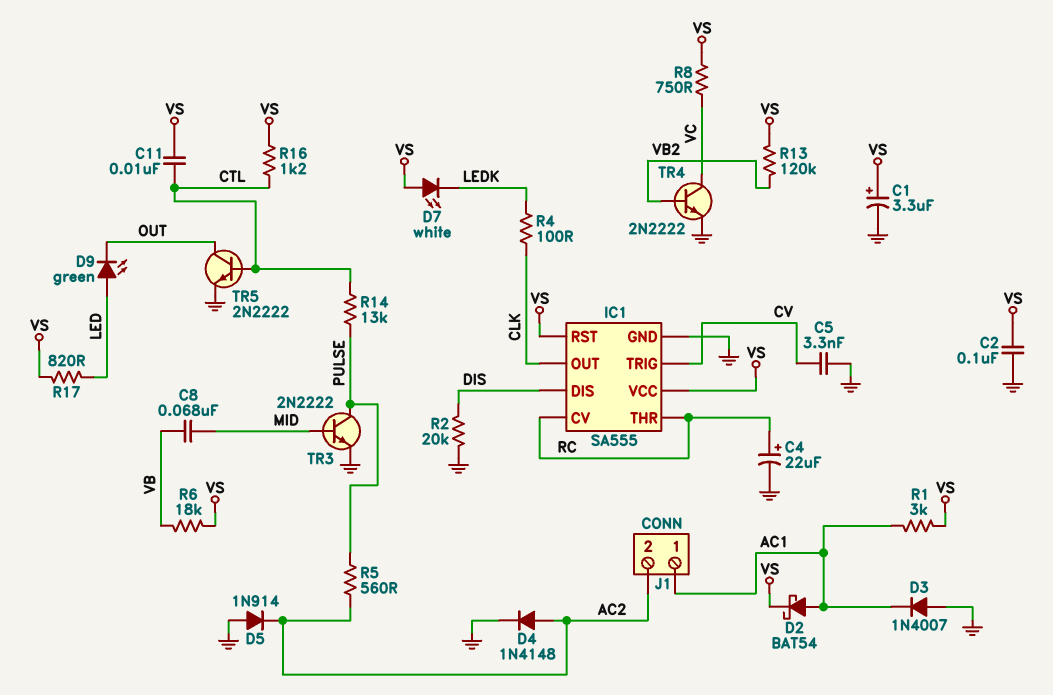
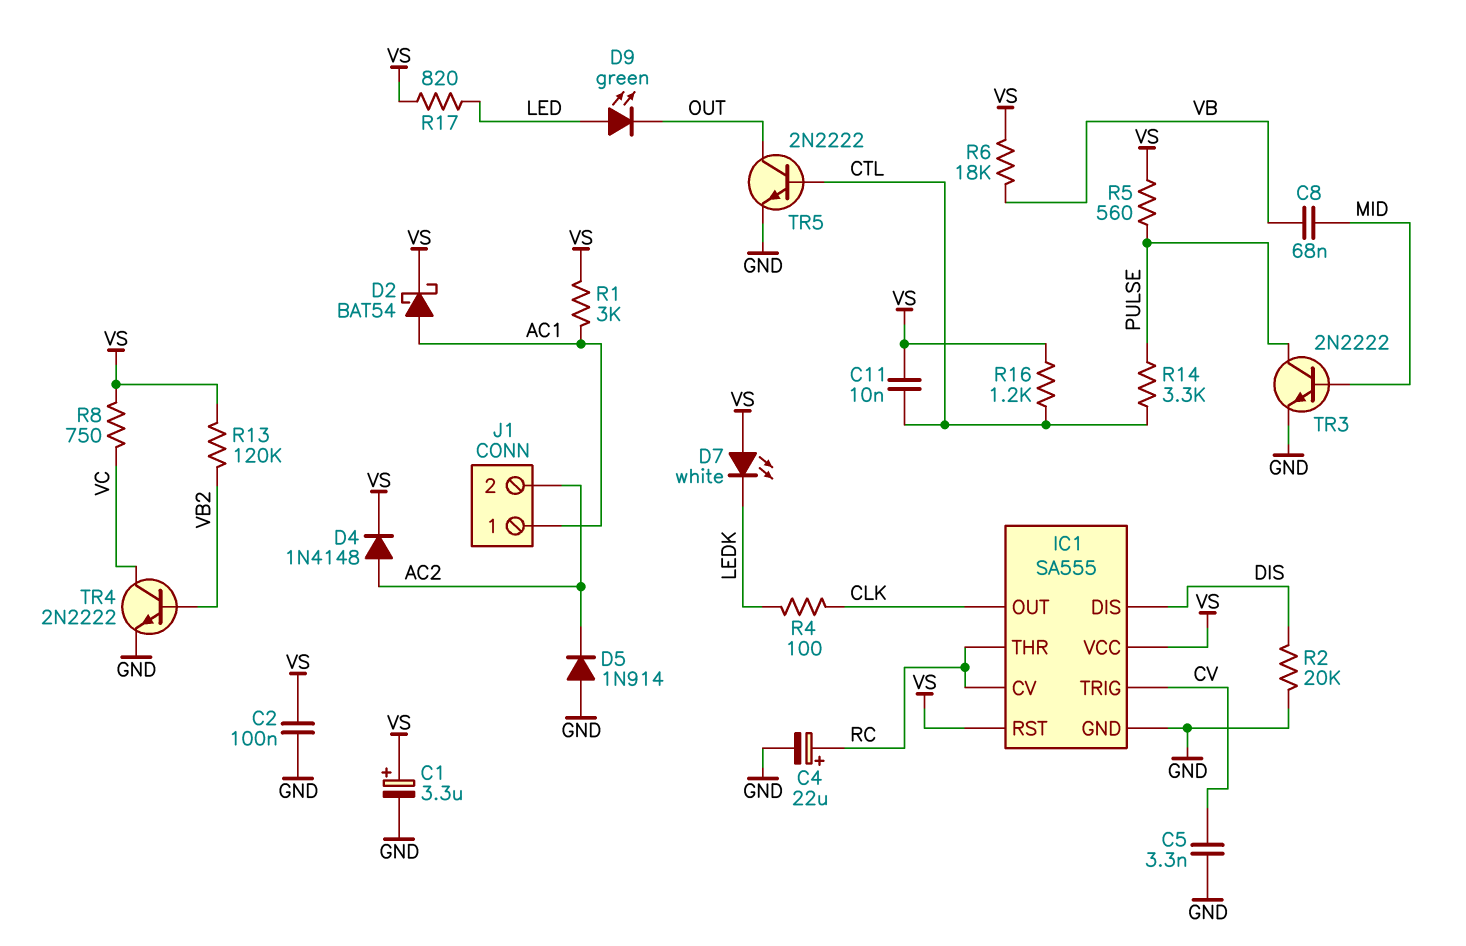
D3: diode 1N4007 (A GND, K AC1) -> none
D4: diode 1N4148 (A AC2, K GND) -> diode 1N4148 (A AC2, K VS)
R5: 560 (AC2, PULSE) -> 560 (PULSE, VS)
R14: 13k (CTL, PULSE) -> 3.3k (CTL, PULSE)

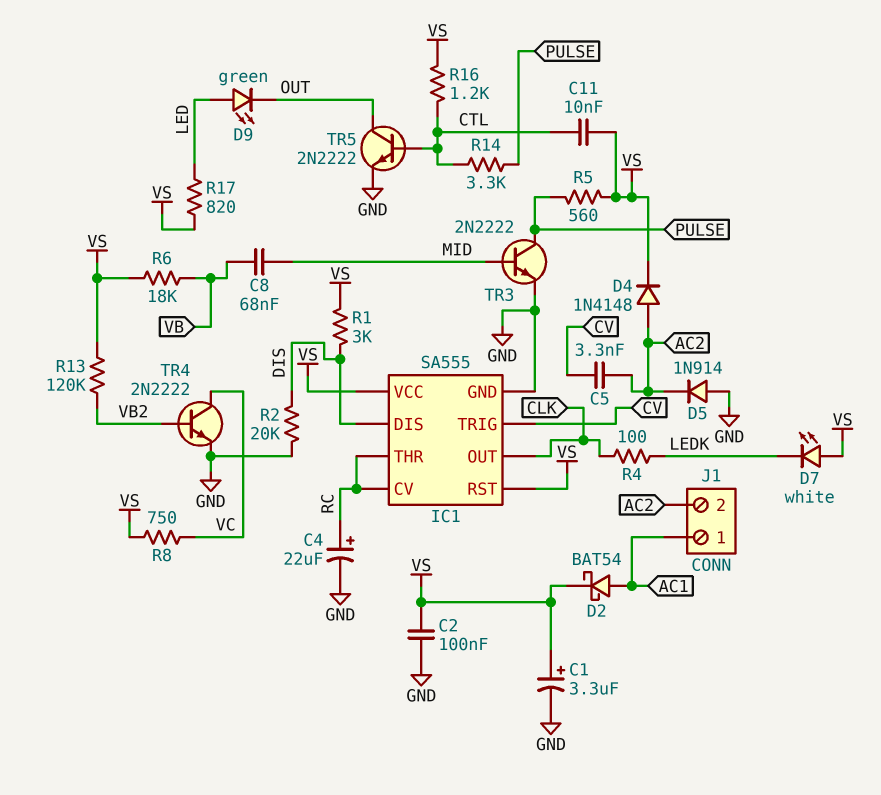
C5: 3.3nF (CV, GND) -> 3.3nF (AC2, CV)
R1: 3k (AC1, VS) -> 3k (DIS, VS)

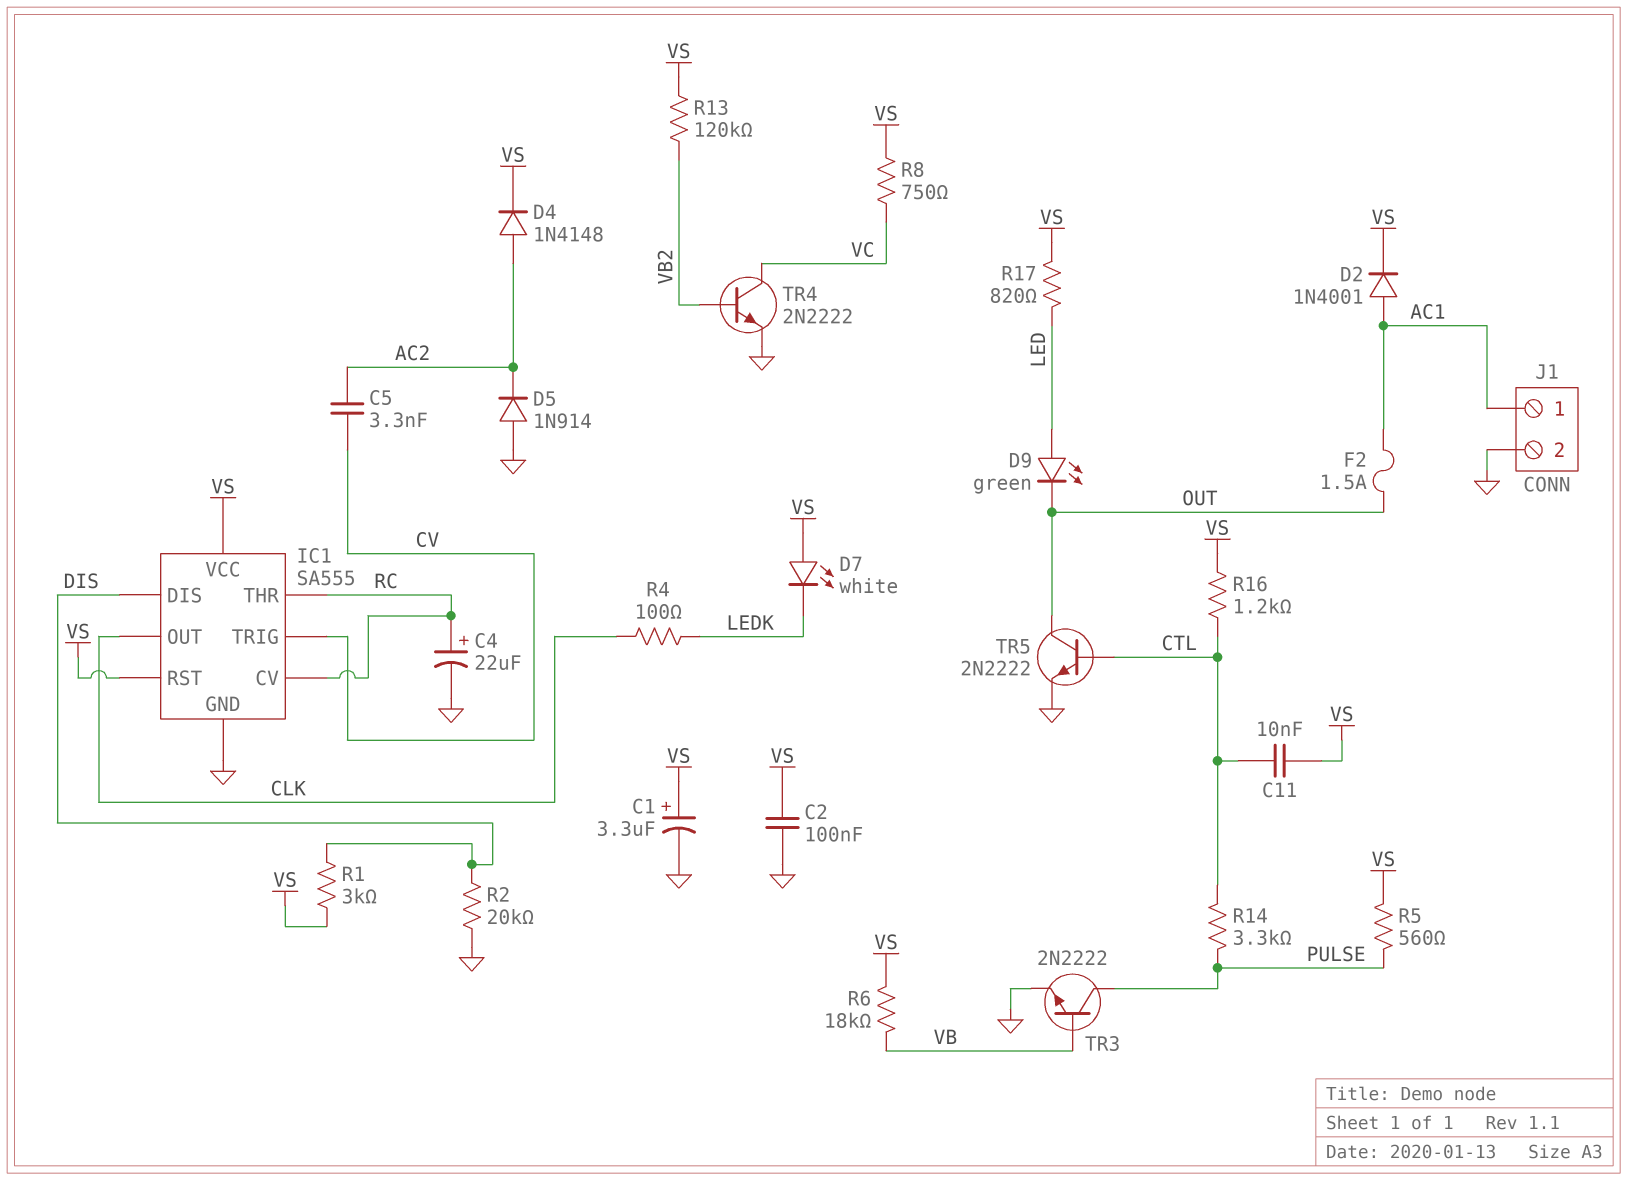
C8: 68nF (MID, VB) -> none
D2: schottky BAT54 (A AC1, K VS) -> diode 1N4001 (A AC1, K VS)
F2: none -> 1.5A (AC1, OUT)
J1 pin 2: AC2 -> GND
TR3: NPN 2N2222 (B MID, C PULSE, E GND) -> NPN 2N2222 (B VB, C PULSE, E GND)

